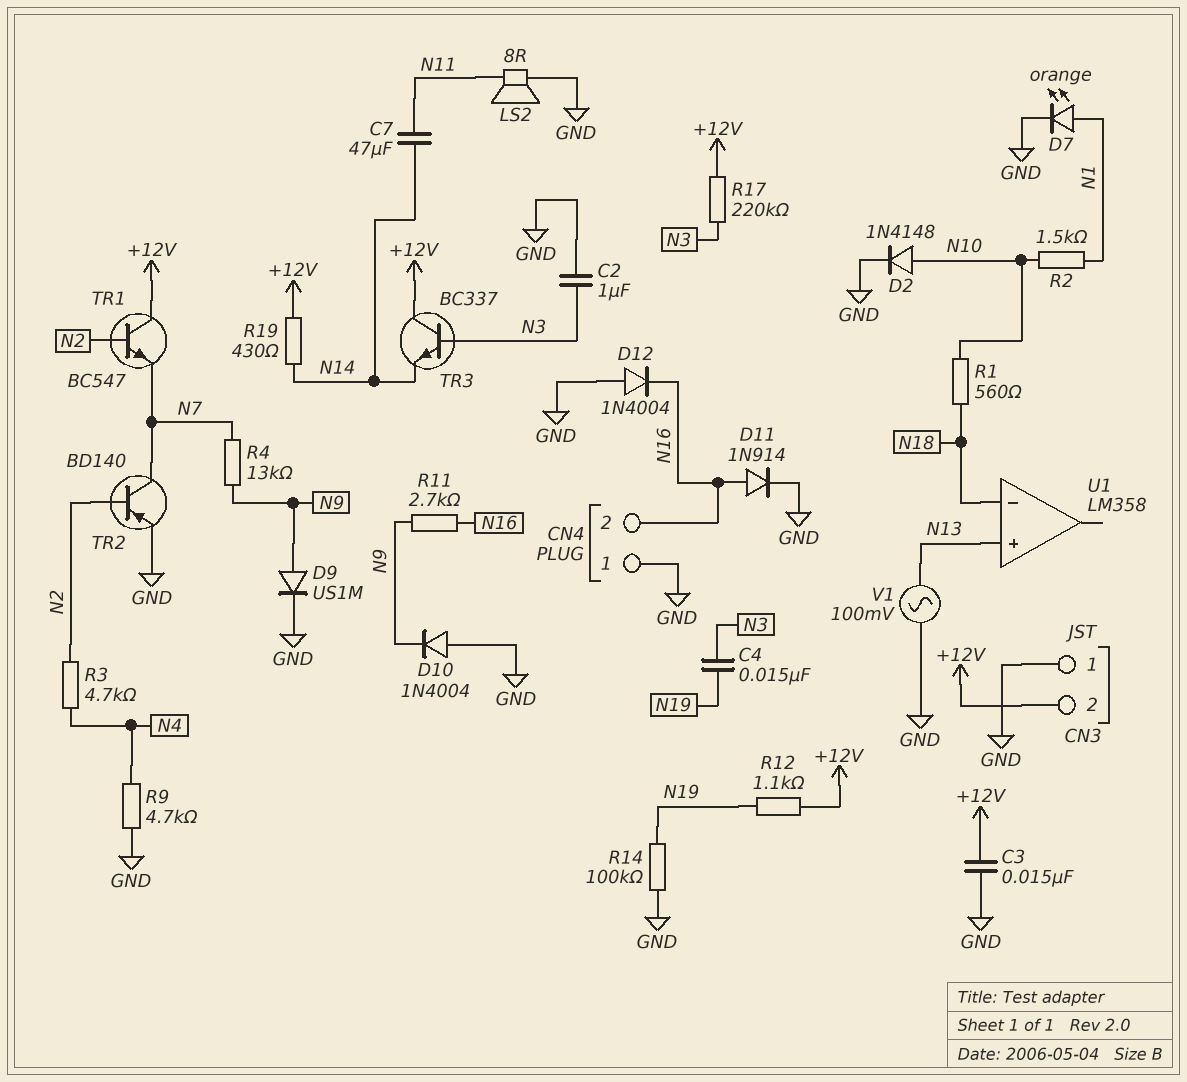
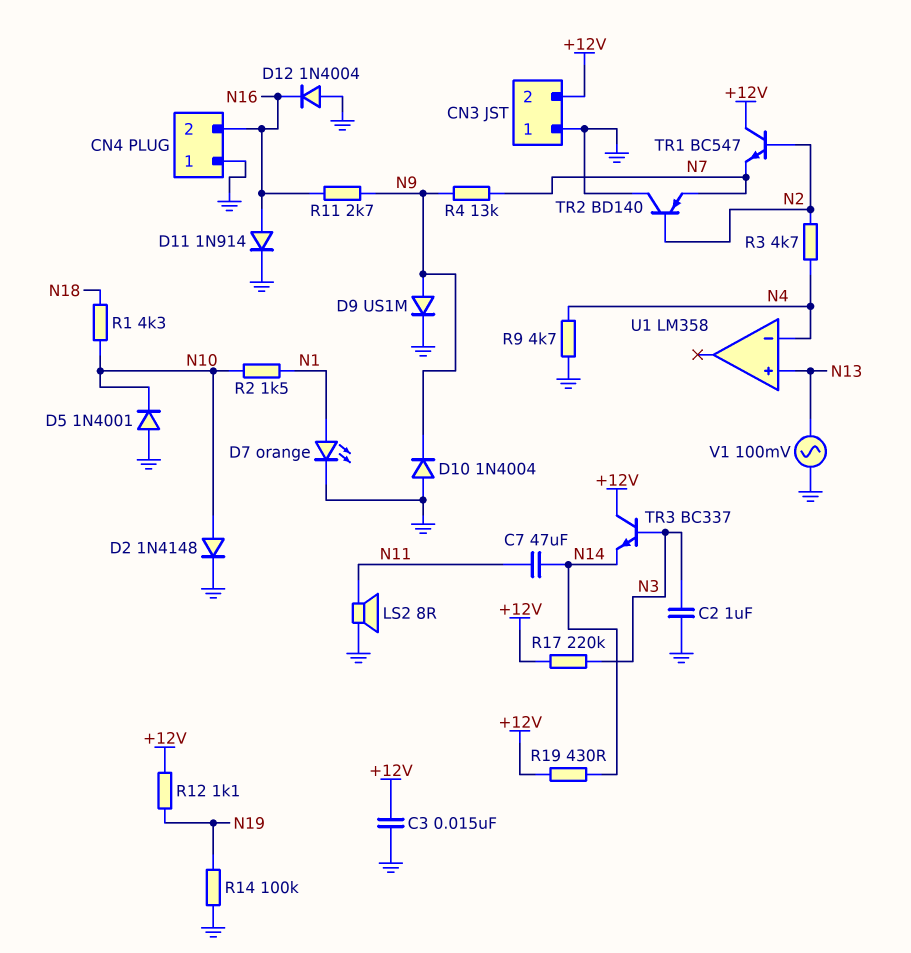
C4: 15nF (N3, N19) -> none
D5: none -> diode 1N4001 (A GND, K N10)
R1: 560 (N10, N18) -> 4.3k (N10, N18)
TR2: PNP BD140 (B N2, C N7, E GND) -> PNP BD140 (B N2, C GND, E N7)
U1 pin in-: N18 -> N4

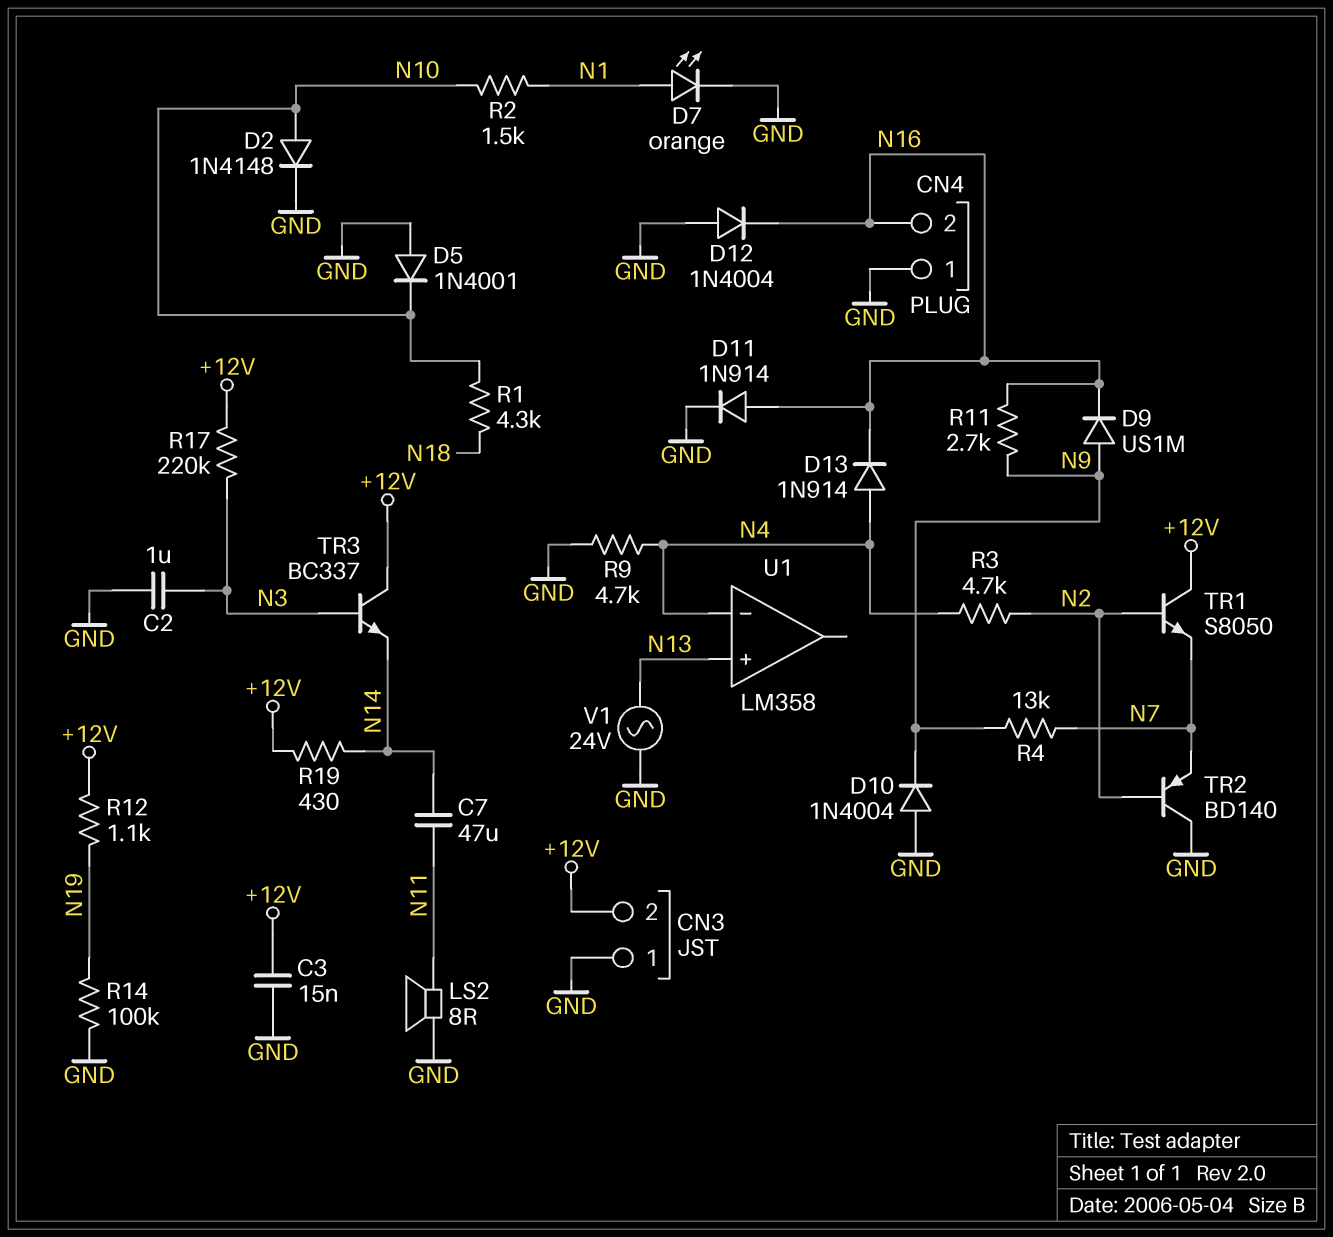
D9: diode US1M (A N9, K GND) -> diode US1M (A N9, K N16)
D13: none -> diode 1N914 (A N4, K N16)
TR1: NPN BC547 (B N2, C +12V, E N7) -> NPN S8050 (B N2, C +12V, E N7)
V1: AC 100mV (GND, N13) -> AC 24V (GND, N13)

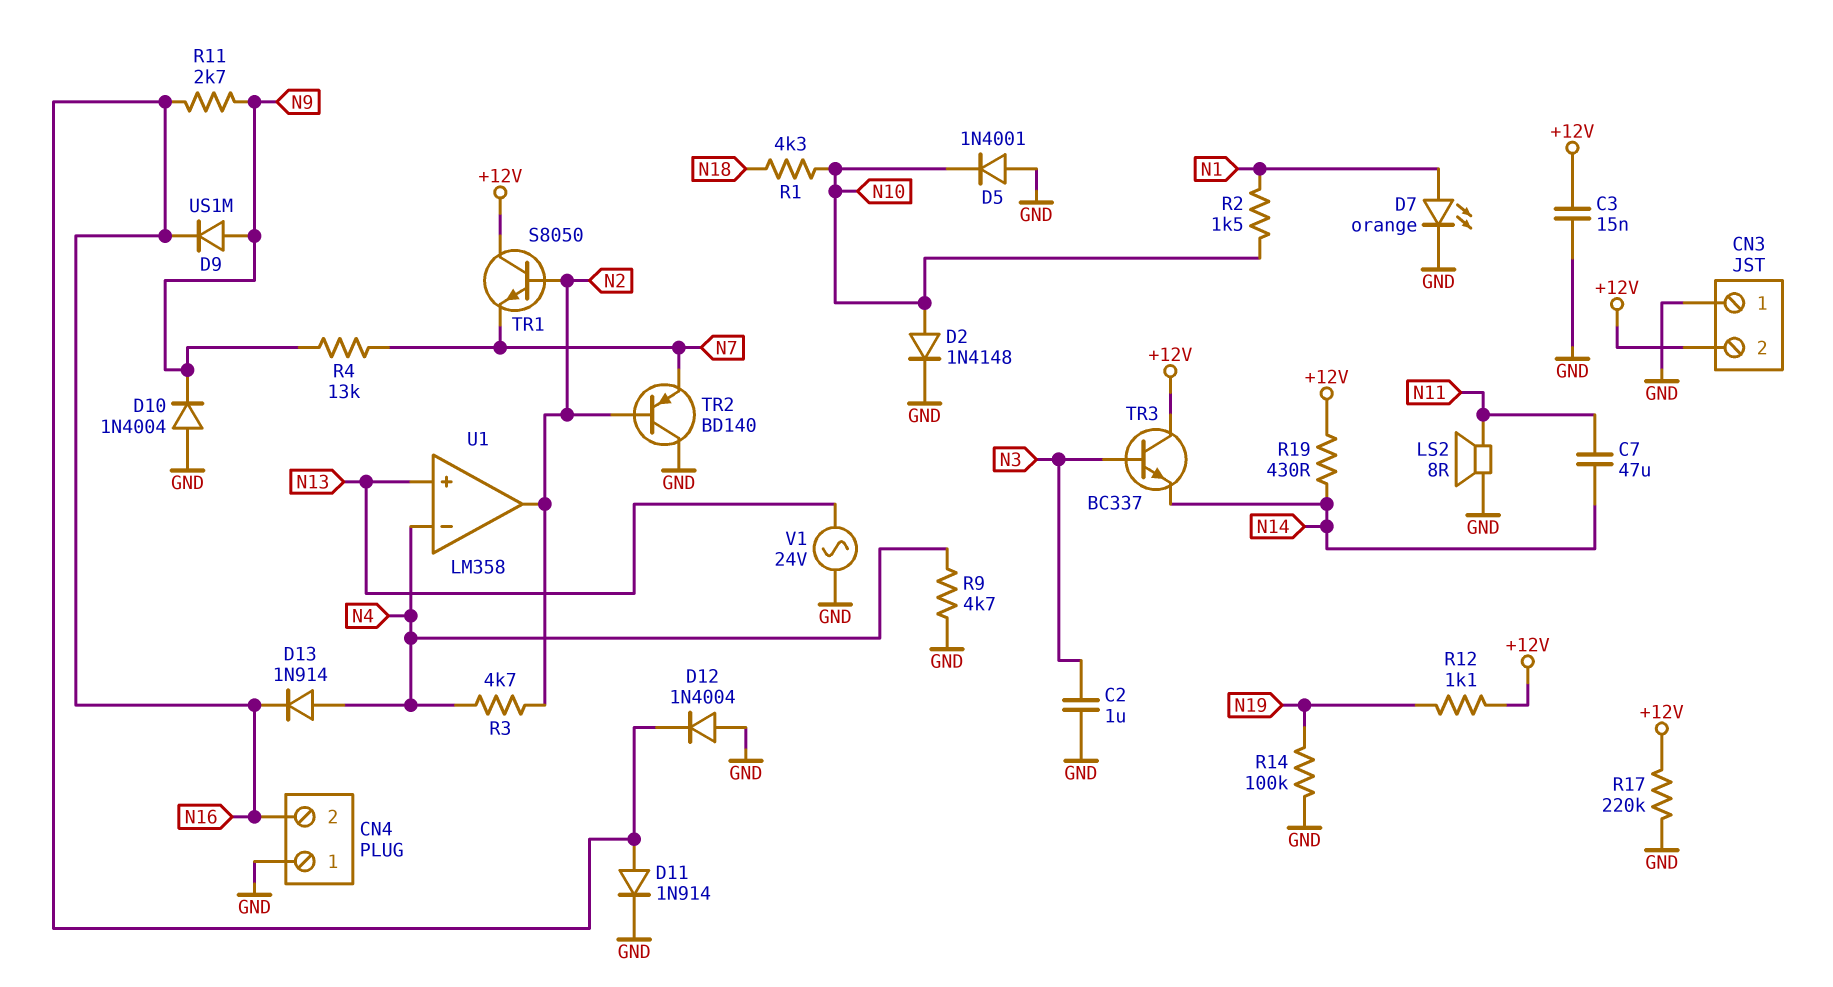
R17: 220k (+12V, N3) -> 220k (+12V, GND)
U1 pin out: none -> N2

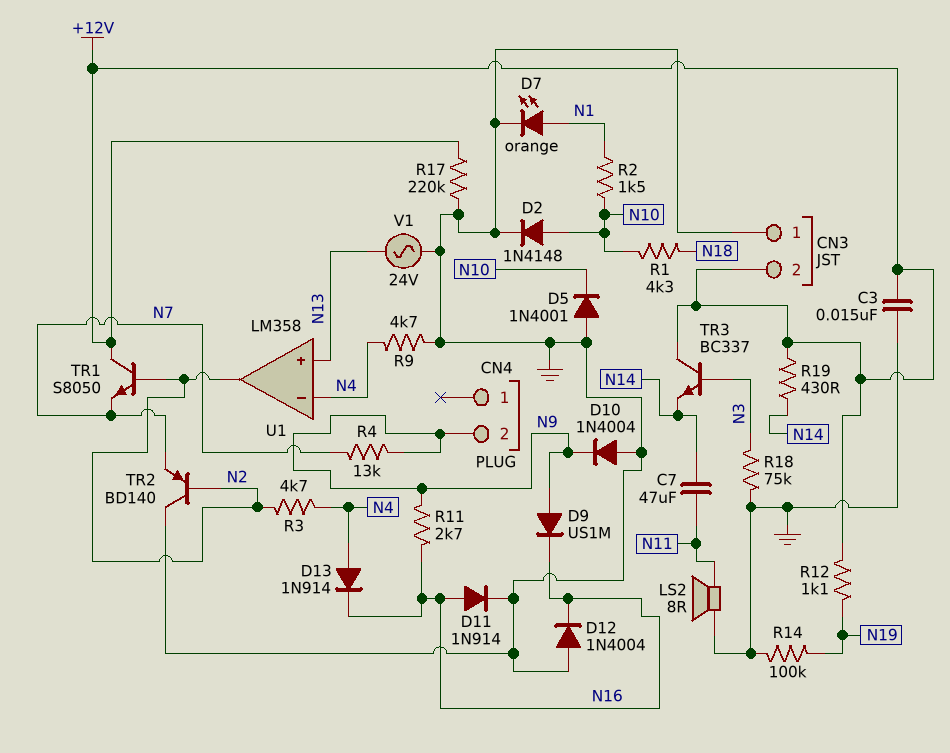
C2: 1uF (GND, N3) -> none
CN4 pin 1: GND -> none
CN4 pin 2: N16 -> N9
R18: none -> 75k (GND, N3)

